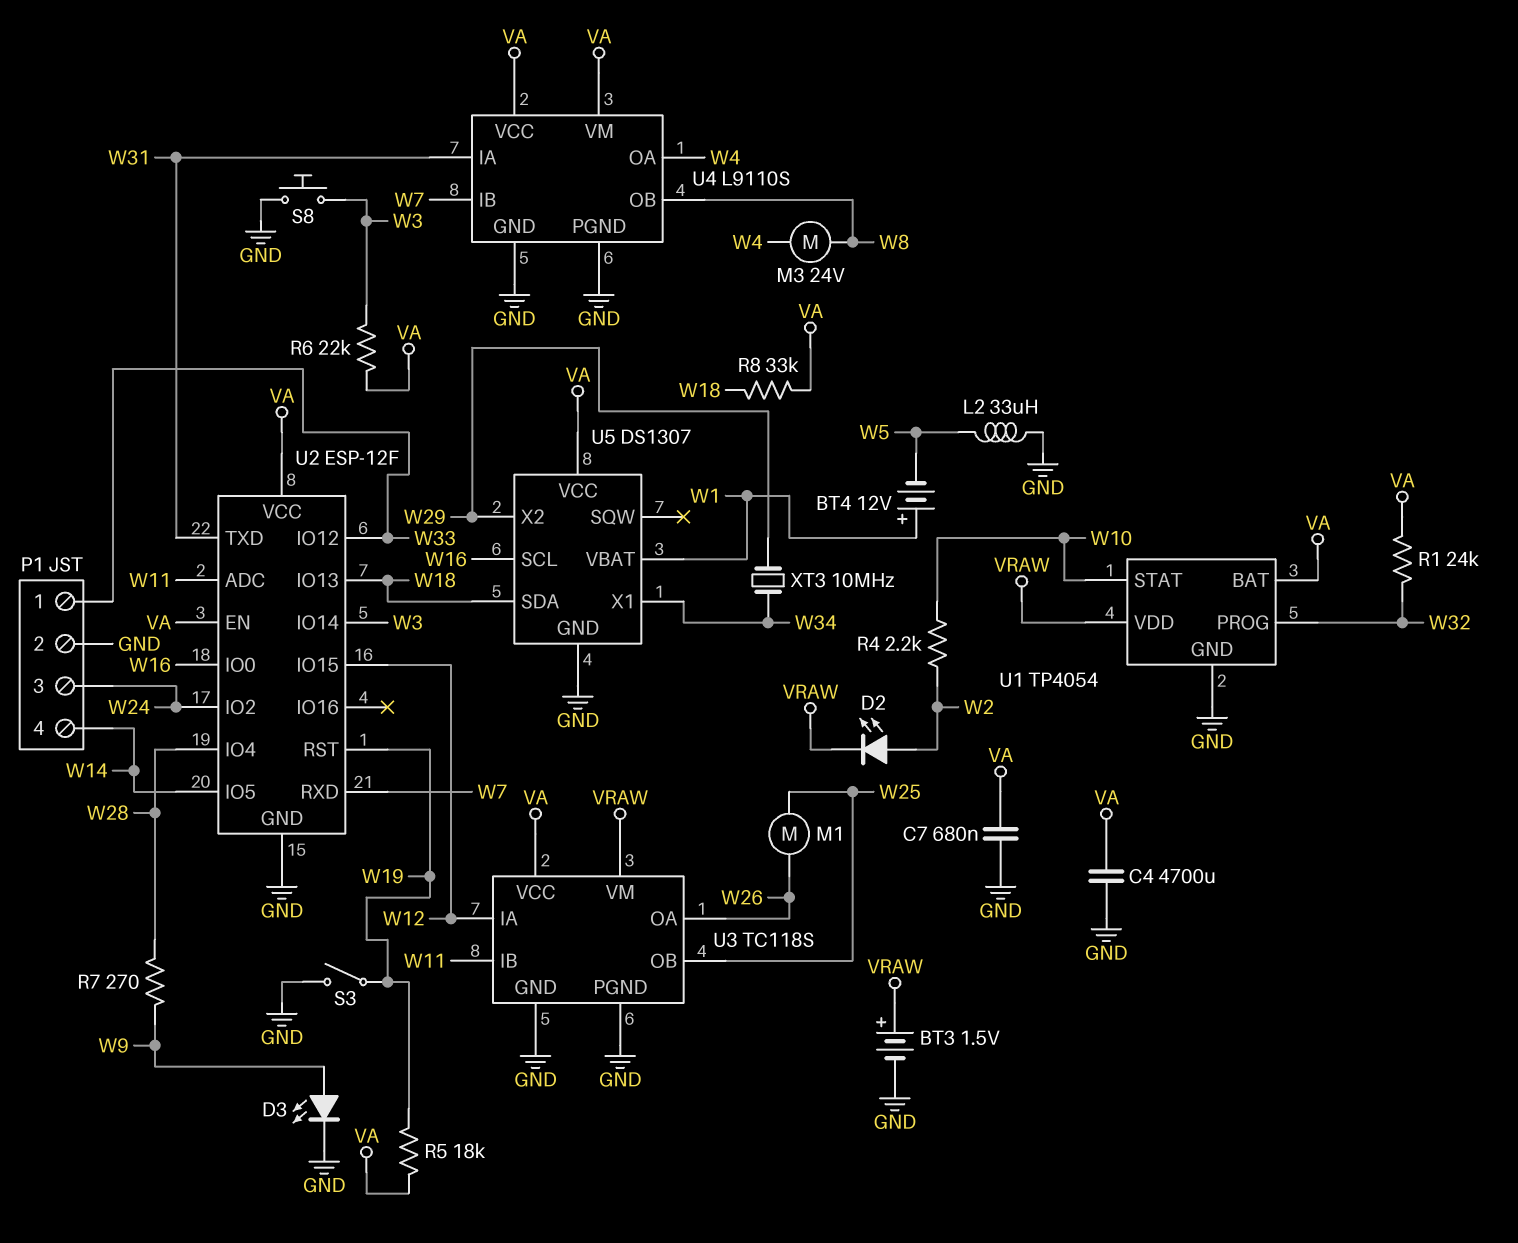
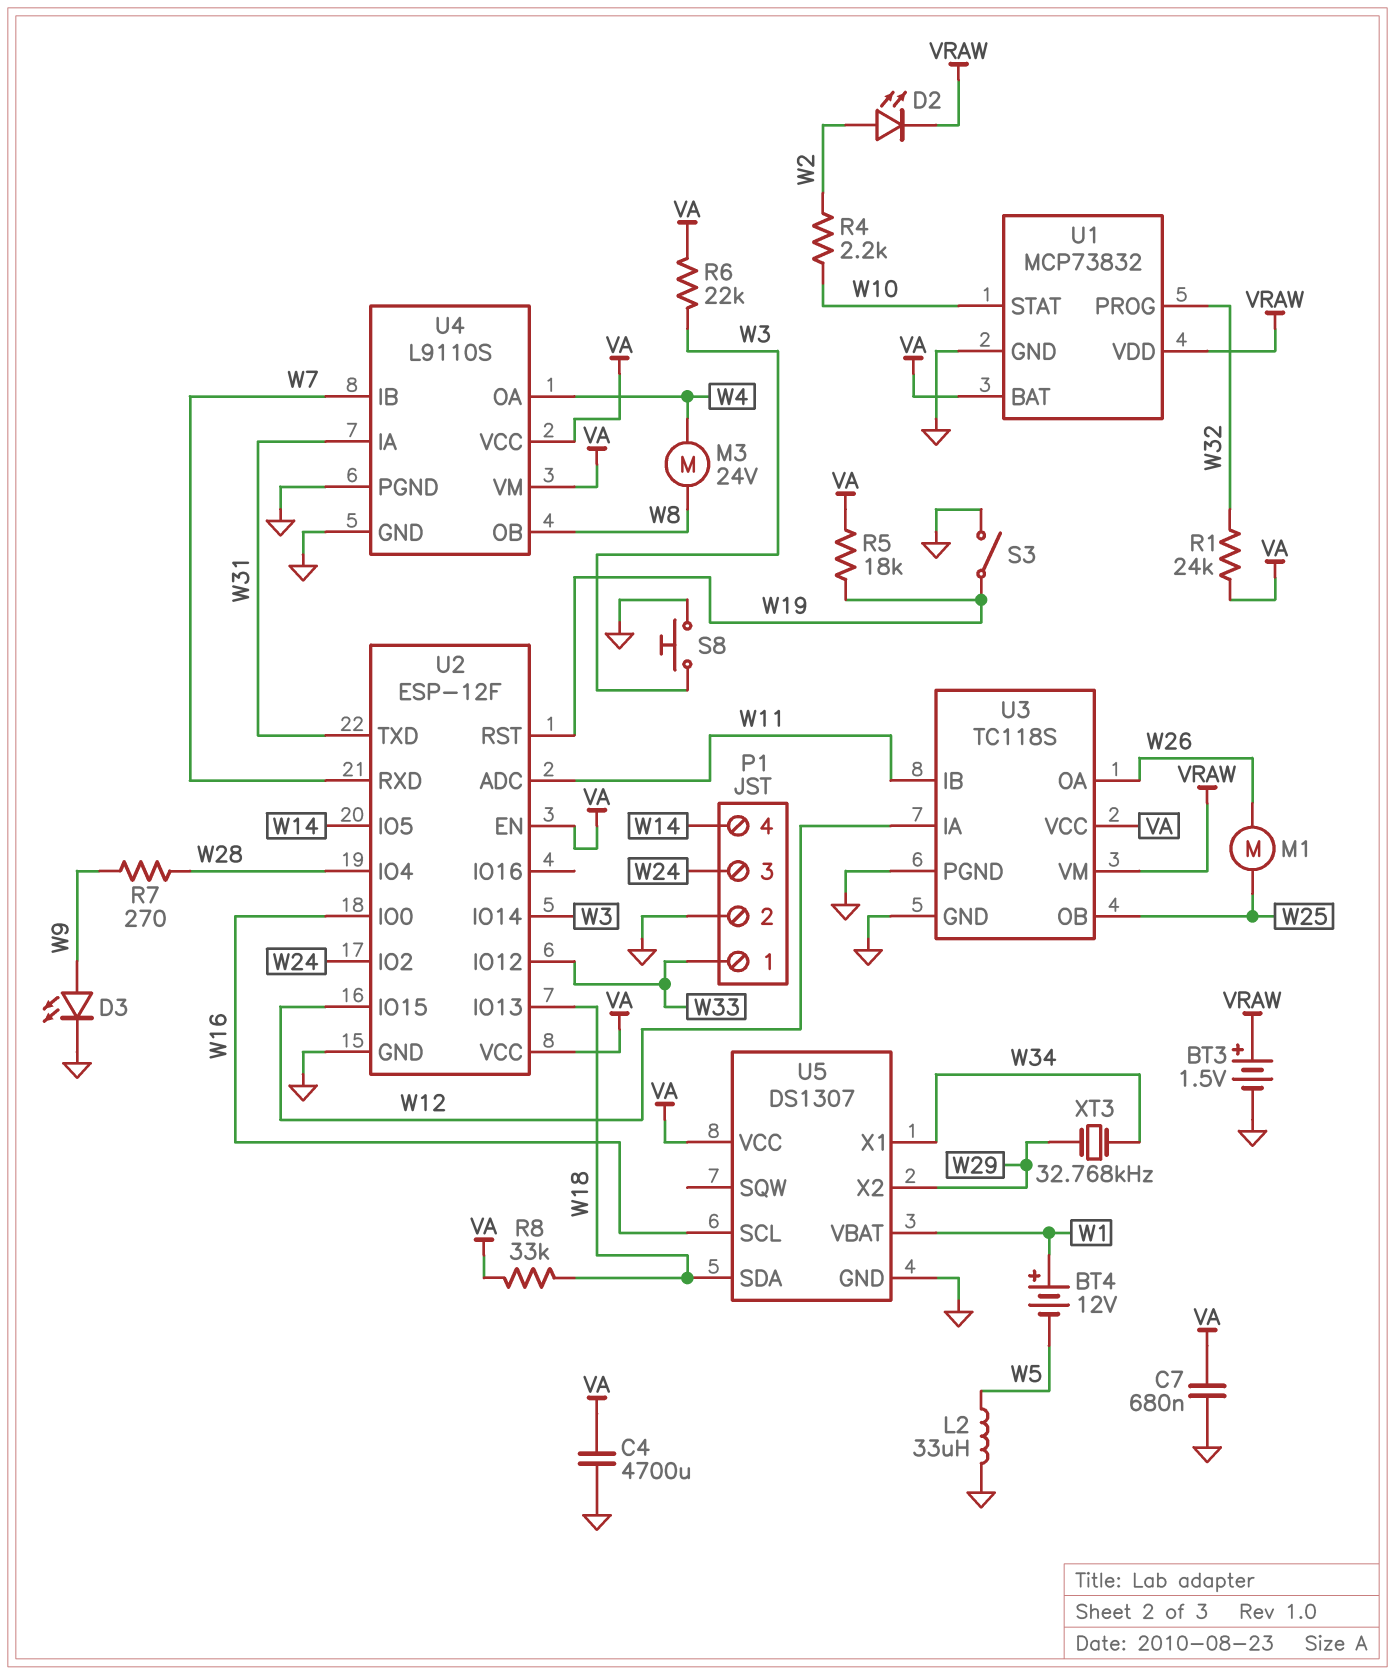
U1: TP4054 -> MCP73832
XT3: 10MHz (W29, W34) -> 32.768kHz (W29, W34)

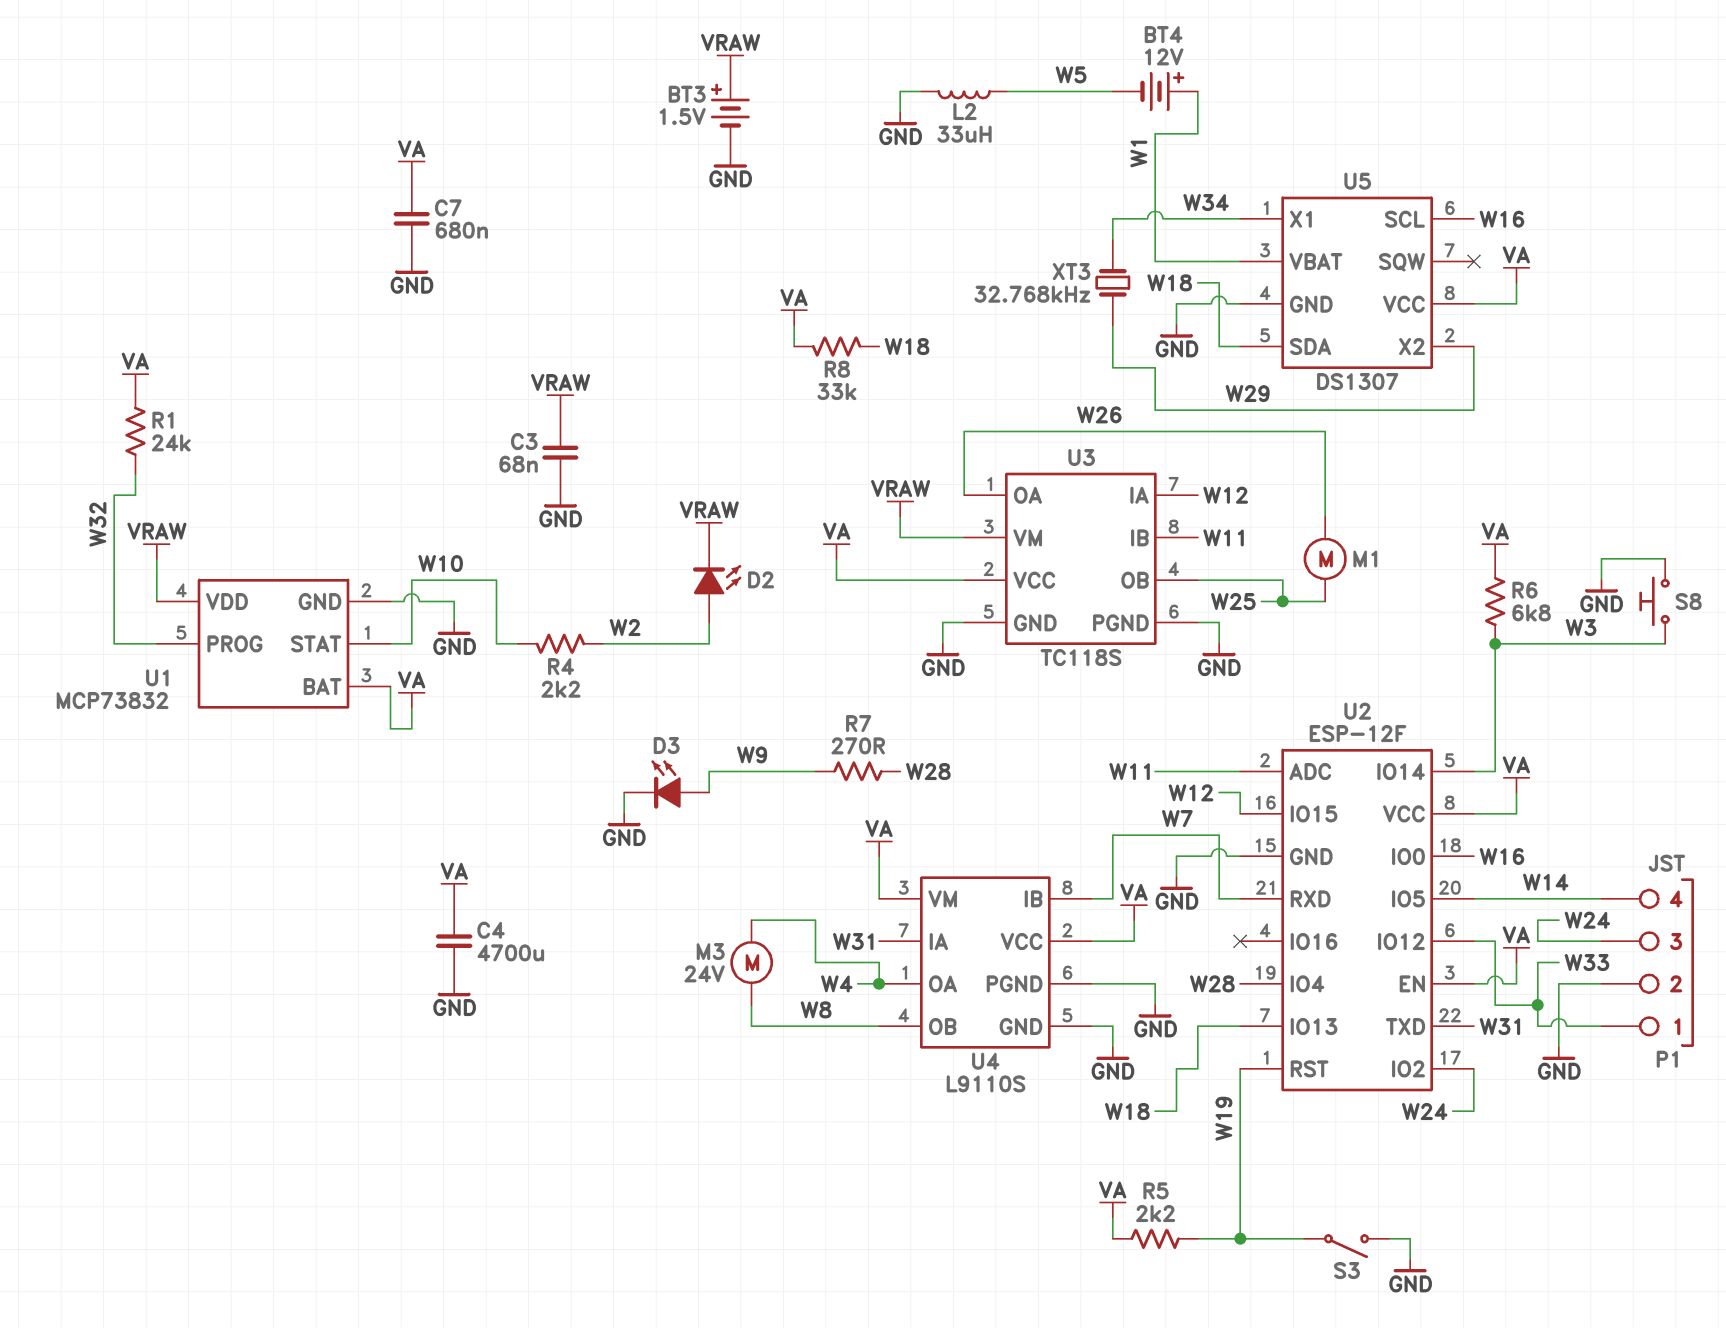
C3: none -> 68nF (GND, VRAW)
R5: 18k (VA, W19) -> 2.2k (VA, W19)
R6: 22k (VA, W3) -> 6.8k (VA, W3)

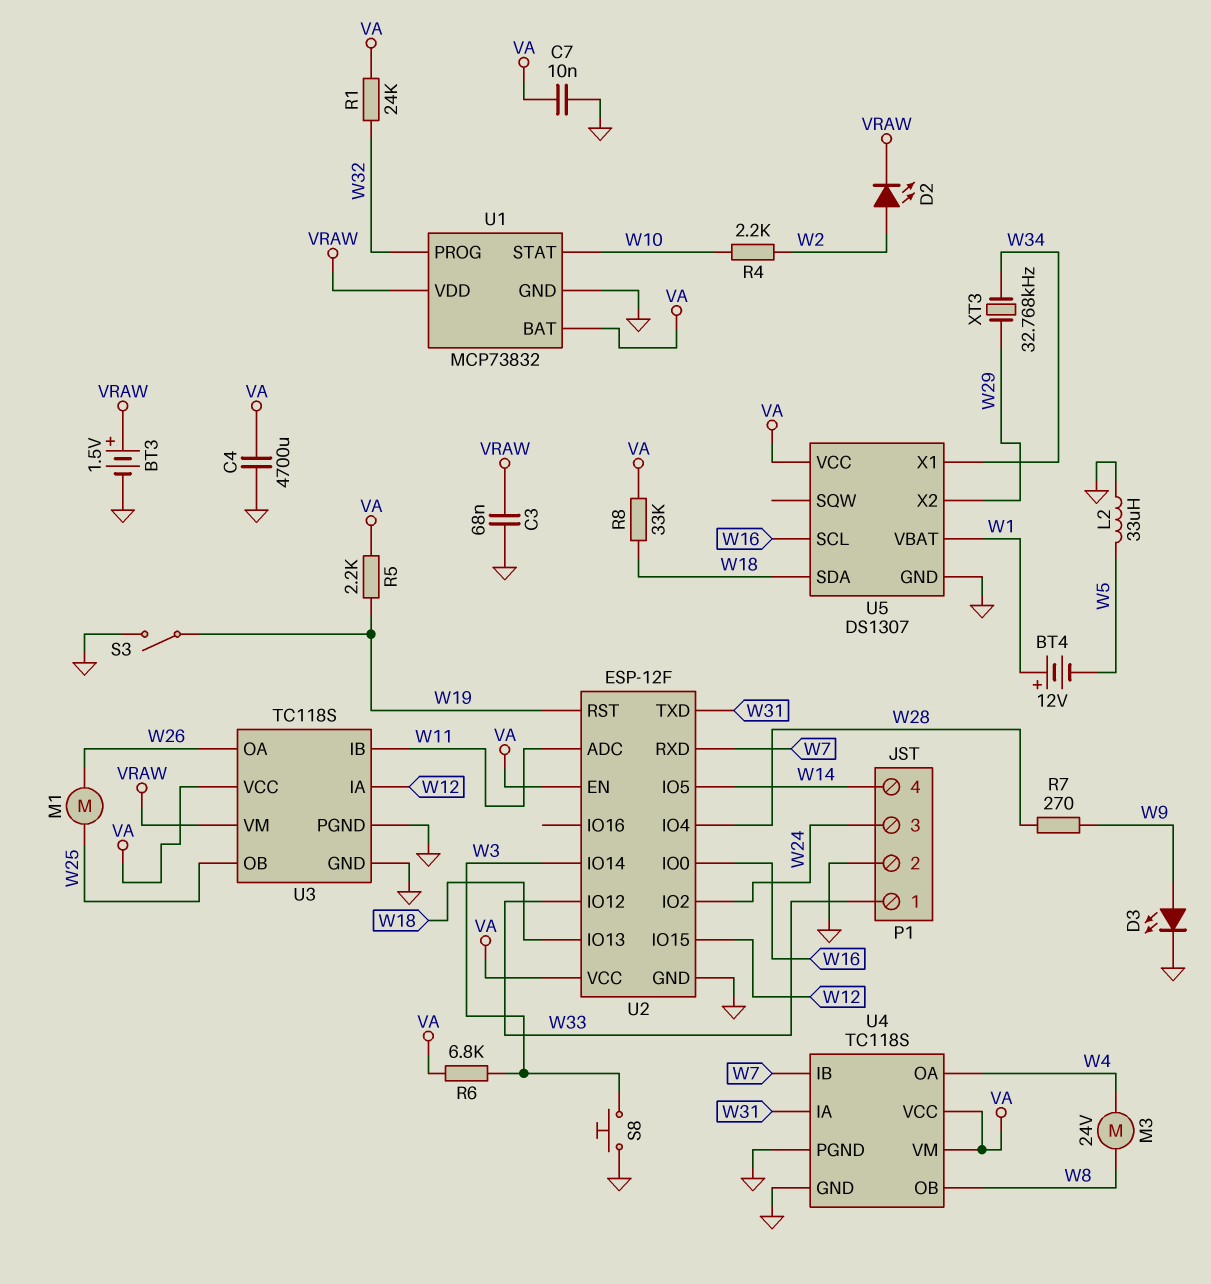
C7: 680nF (GND, VA) -> 10nF (GND, VA)
U4: L9110S -> TC118S

